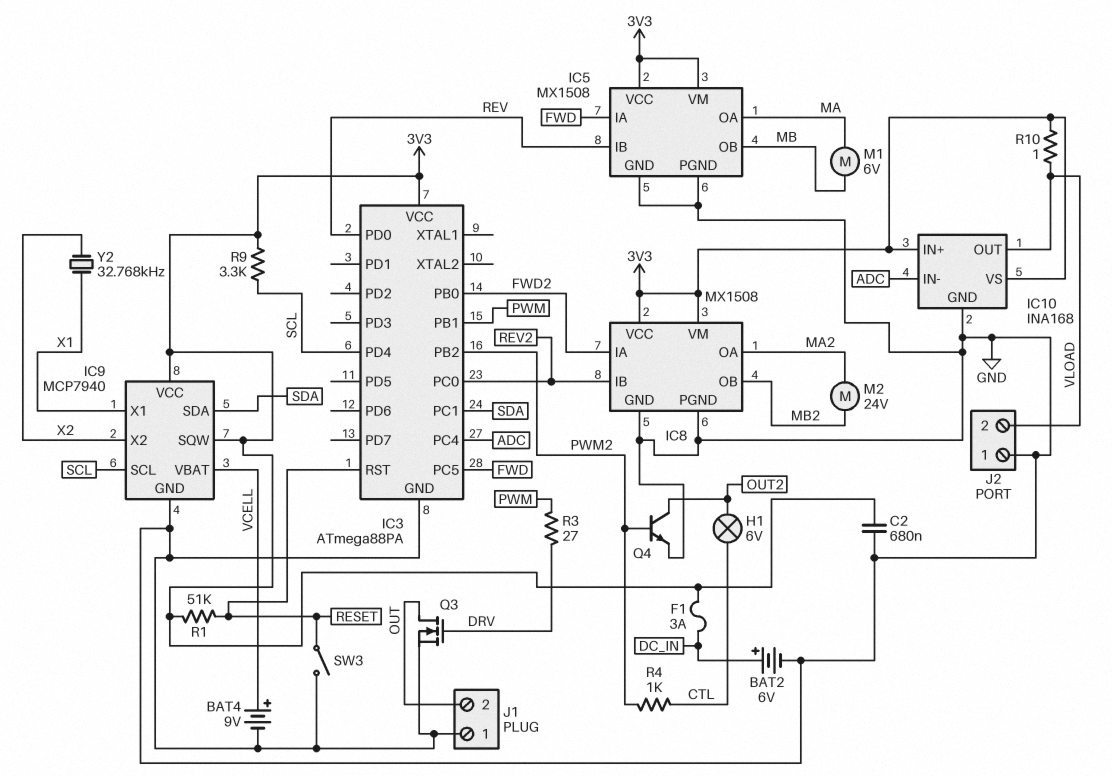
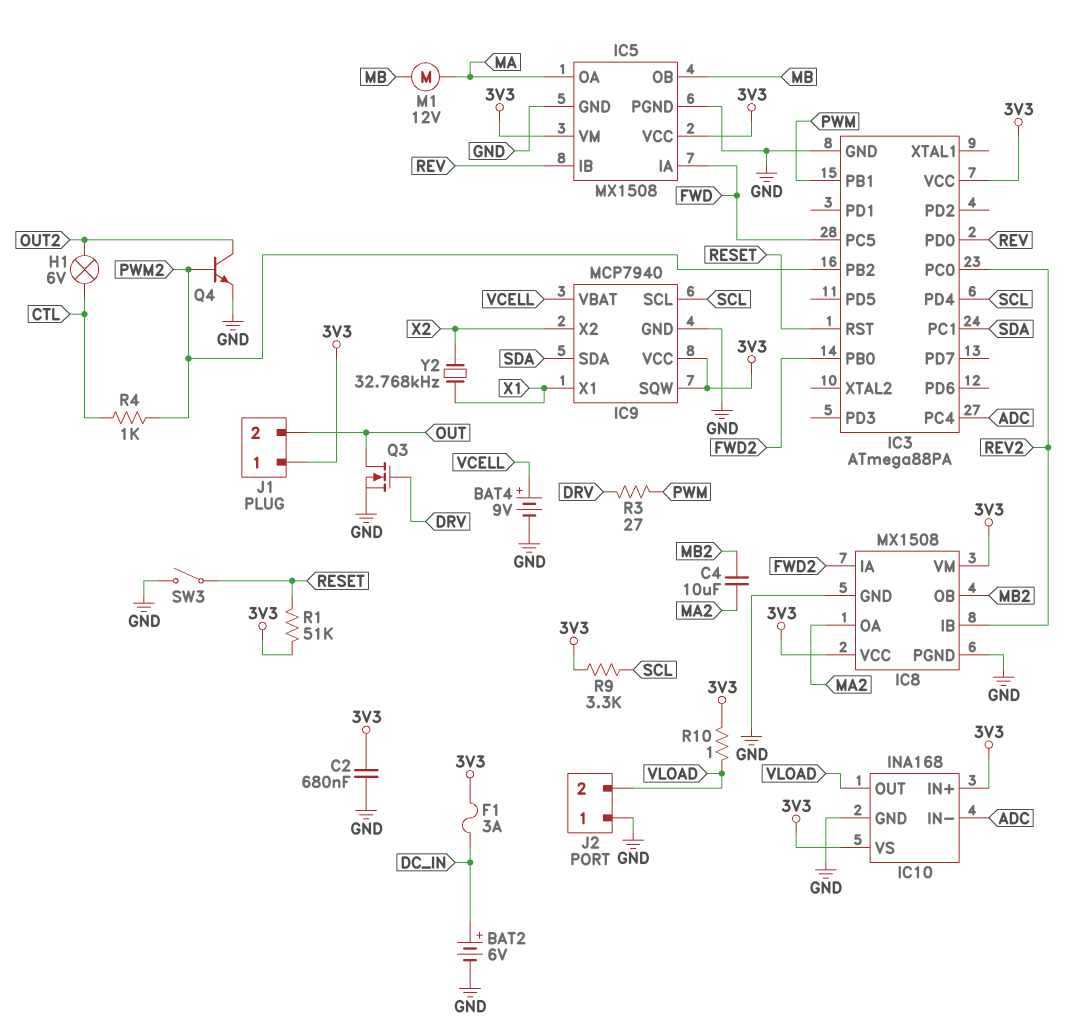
C4: none -> 10uF (MA2, MB2)
J1 pin 1: GND -> 3V3
M1: motor 6V (MA, MB) -> motor 12V (MA, MB)
M2: motor 24V (MA2, MB2) -> none

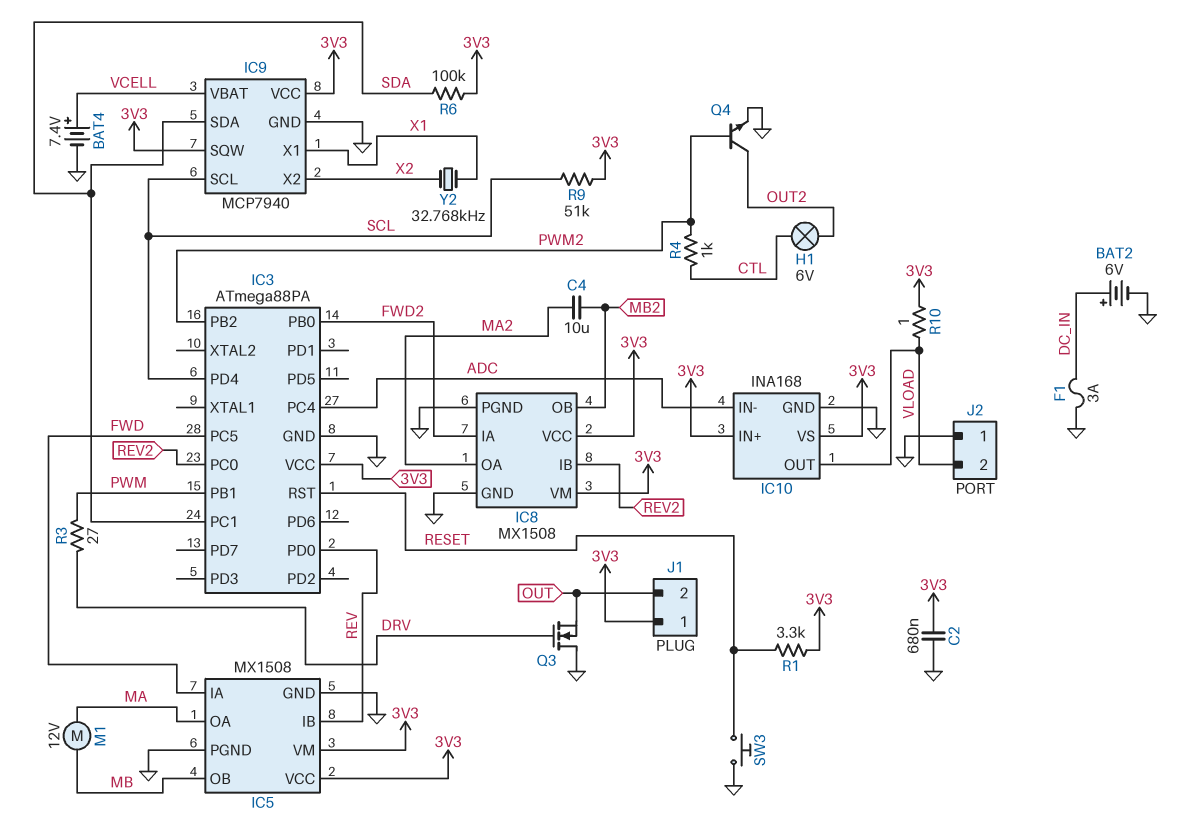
BAT4: 9V (plus VCELL, minus GND) -> 7.4V (plus VCELL, minus GND)
F1: 3A (3V3, DC_IN) -> 3A (DC_IN, GND)
Q3: NMOS (G DRV, D OUT, S GND) -> NMOS (G DRV, D GND, S OUT)
R1: 51k (3V3, RESET) -> 3.3k (3V3, RESET)
R6: none -> 100k (3V3, SDA)
R9: 3.3k (3V3, SCL) -> 51k (3V3, SCL)
SW3: switch (GND, RESET) -> button (GND, RESET)

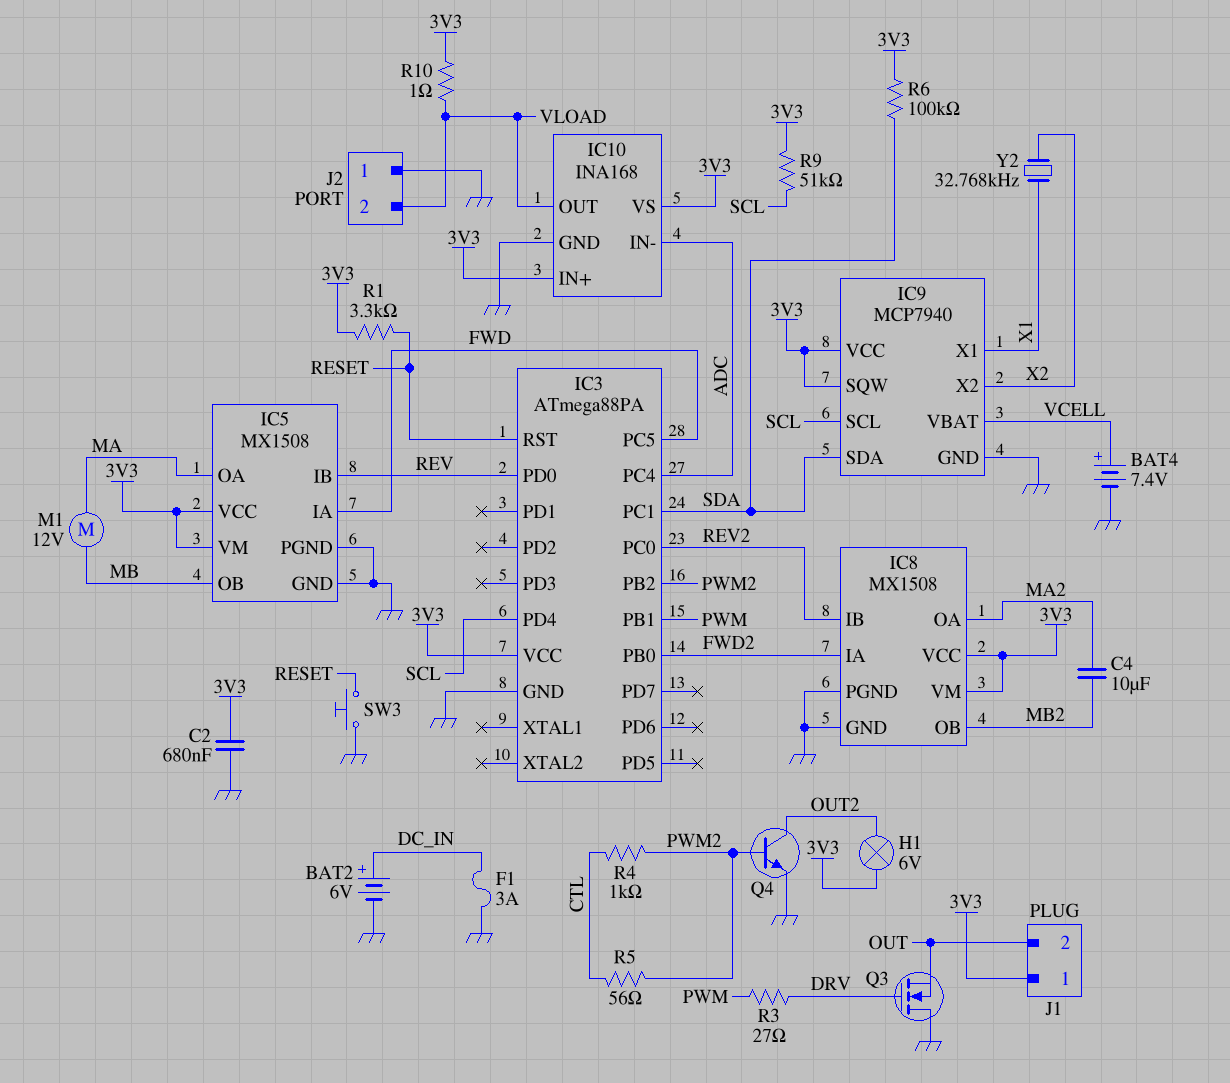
H1: lamp 6V (CTL, OUT2) -> lamp 6V (3V3, OUT2)
R5: none -> 56 (CTL, PWM2)

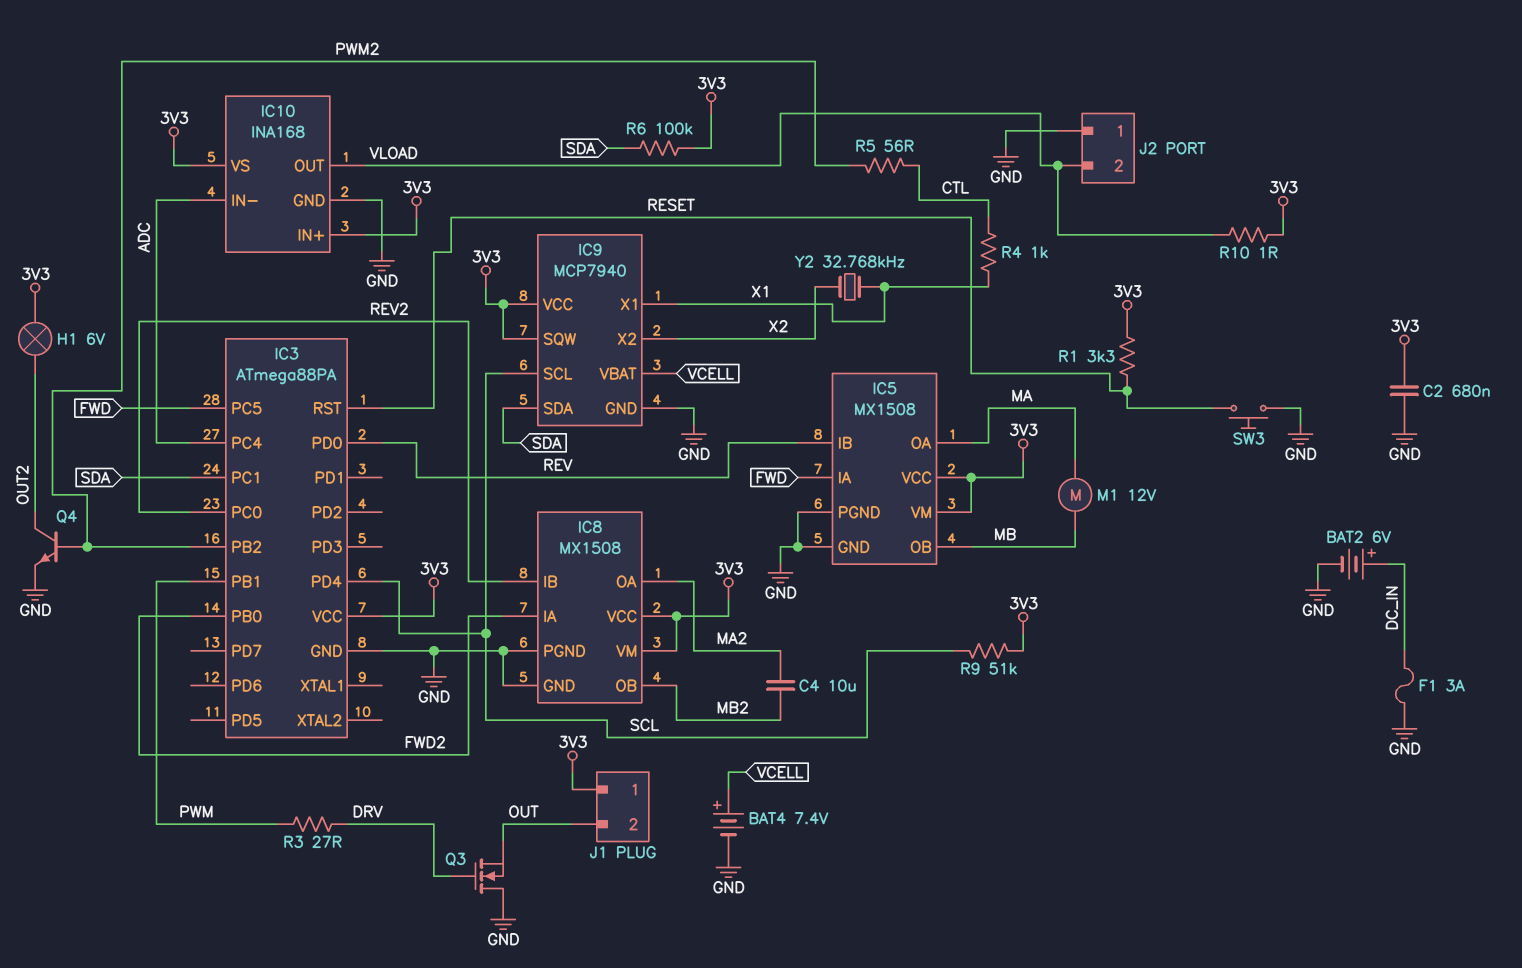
R4: 1k (CTL, PWM2) -> 1k (CTL, X1)

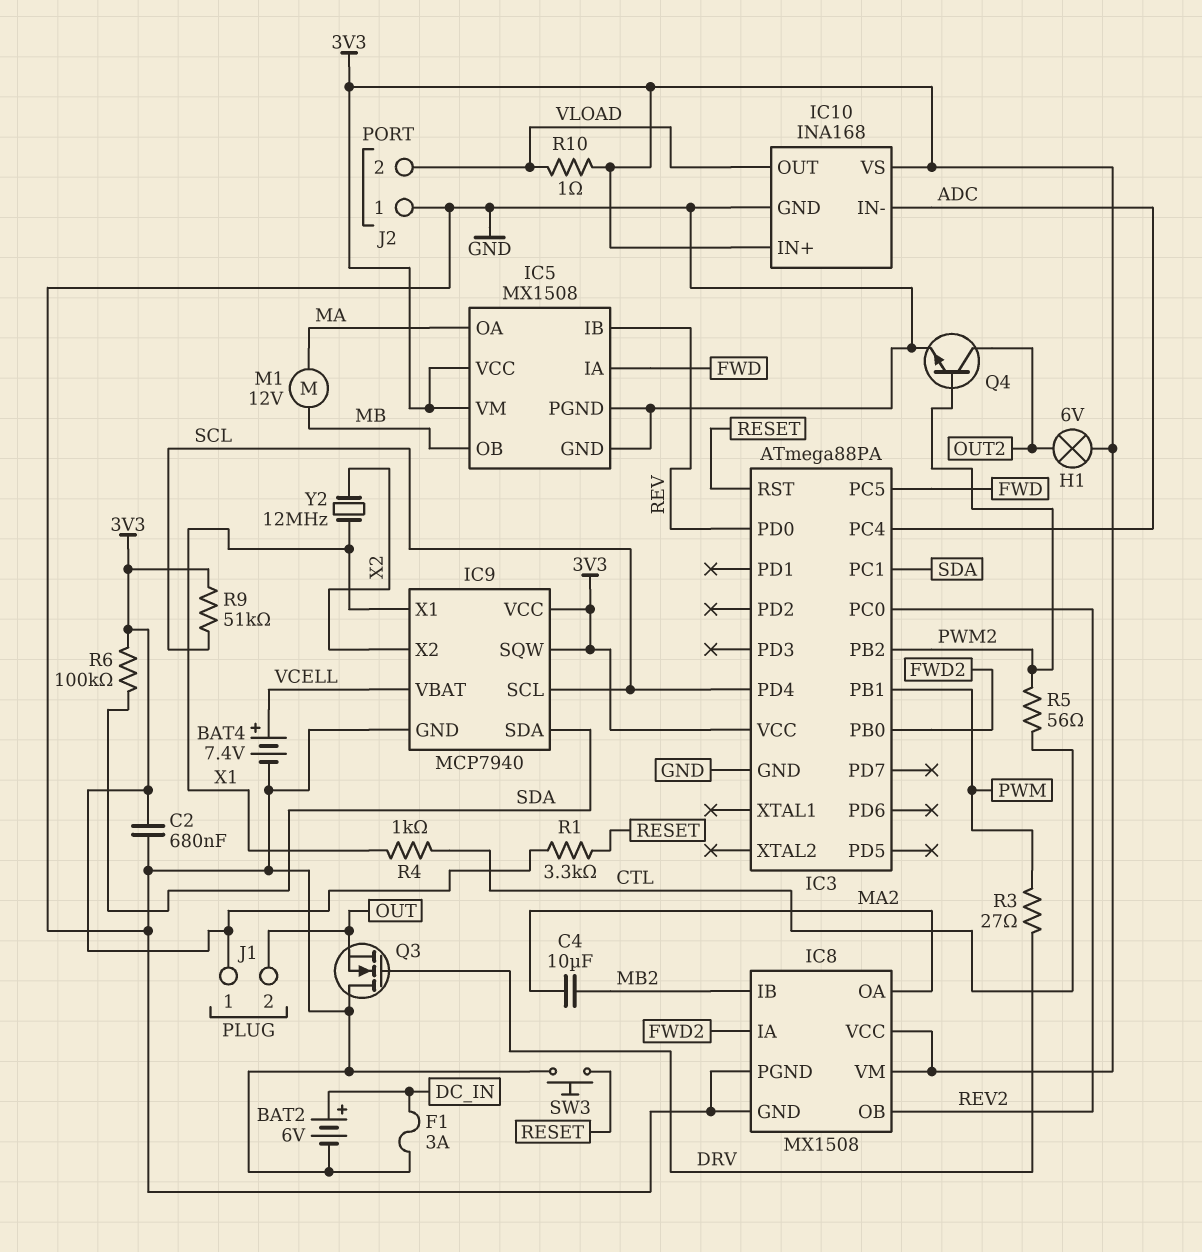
IC8 pin IB: REV2 -> MB2
IC8 pin OB: MB2 -> REV2
Y2: 32.768kHz (X1, X2) -> 12MHz (X1, X2)

